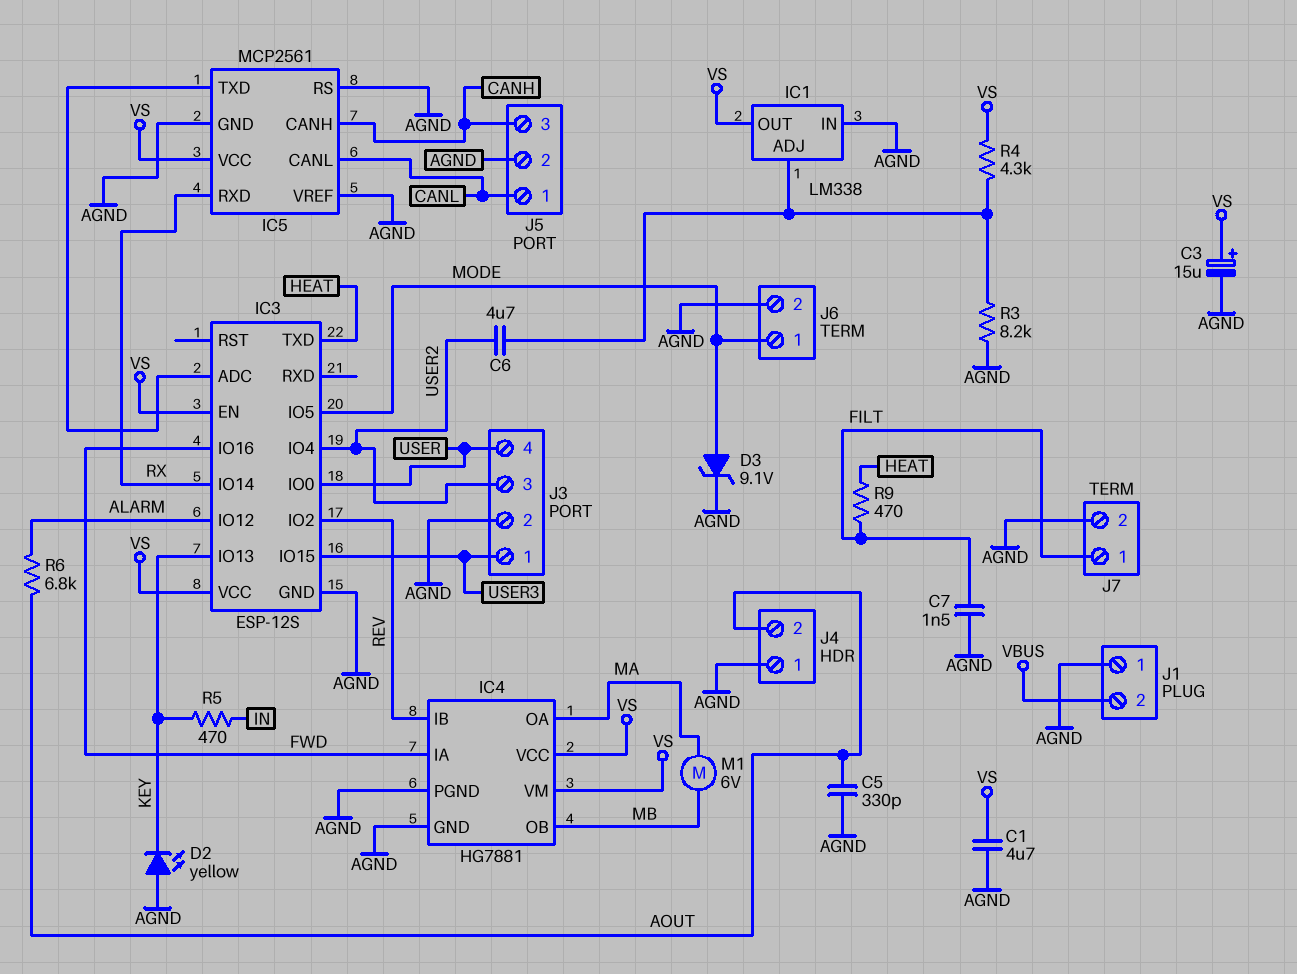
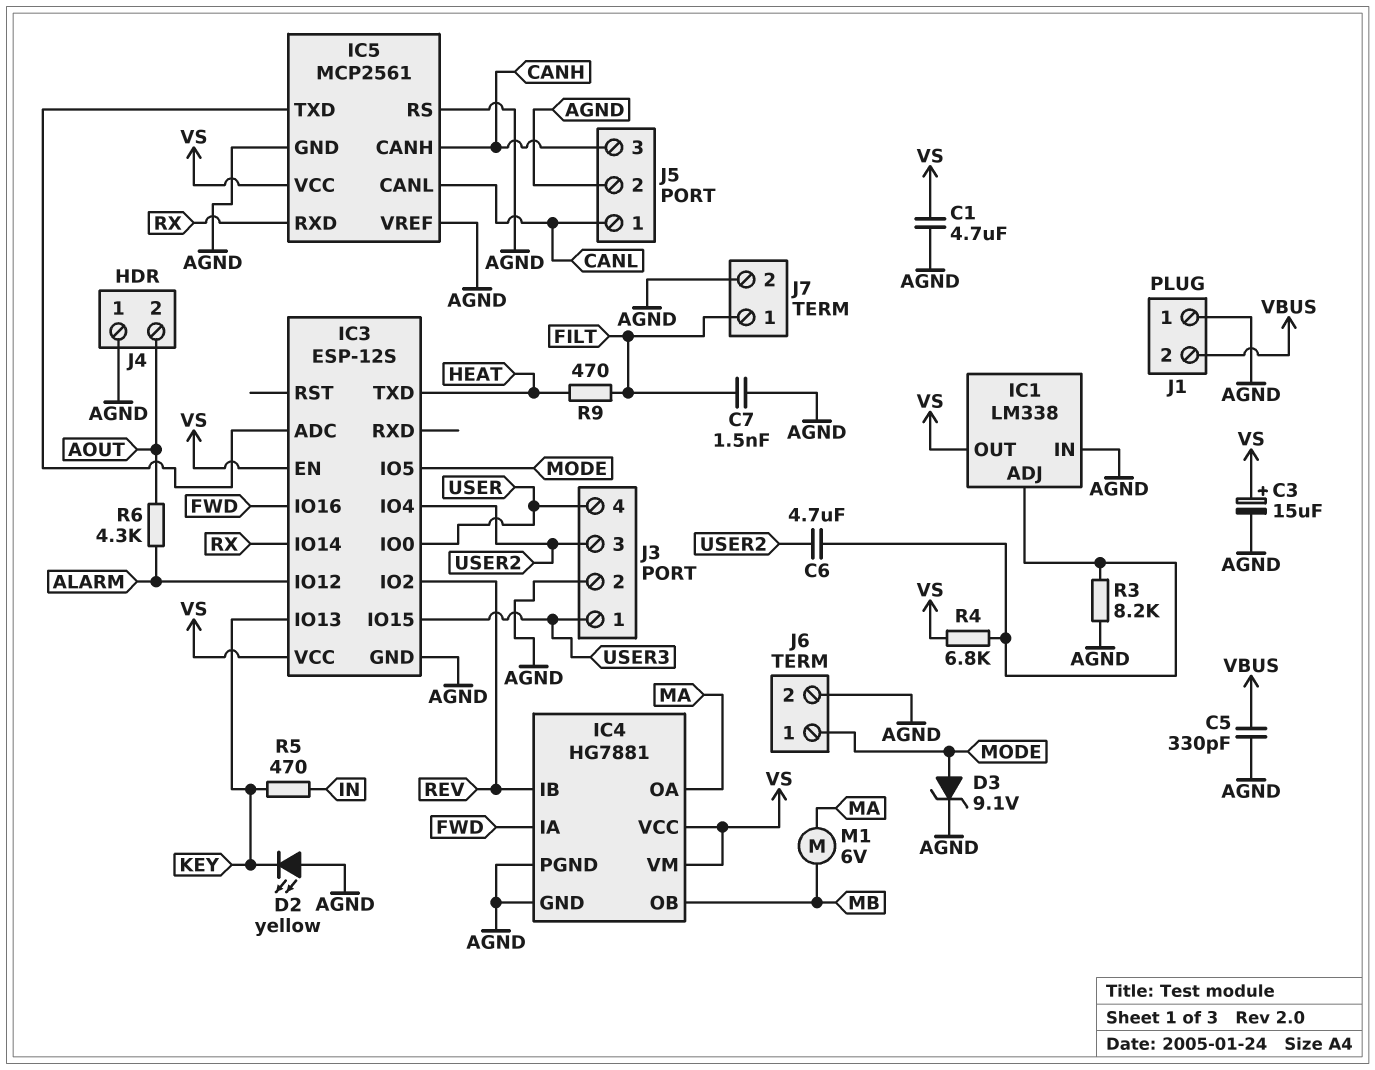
C5: 330pF (AGND, AOUT) -> 330pF (AGND, VBUS)
R4: 4.3k (IC1/ADJ, VS) -> 6.8k (IC1/ADJ, VS)
R6: 6.8k (ALARM, AOUT) -> 4.3k (ALARM, AOUT)

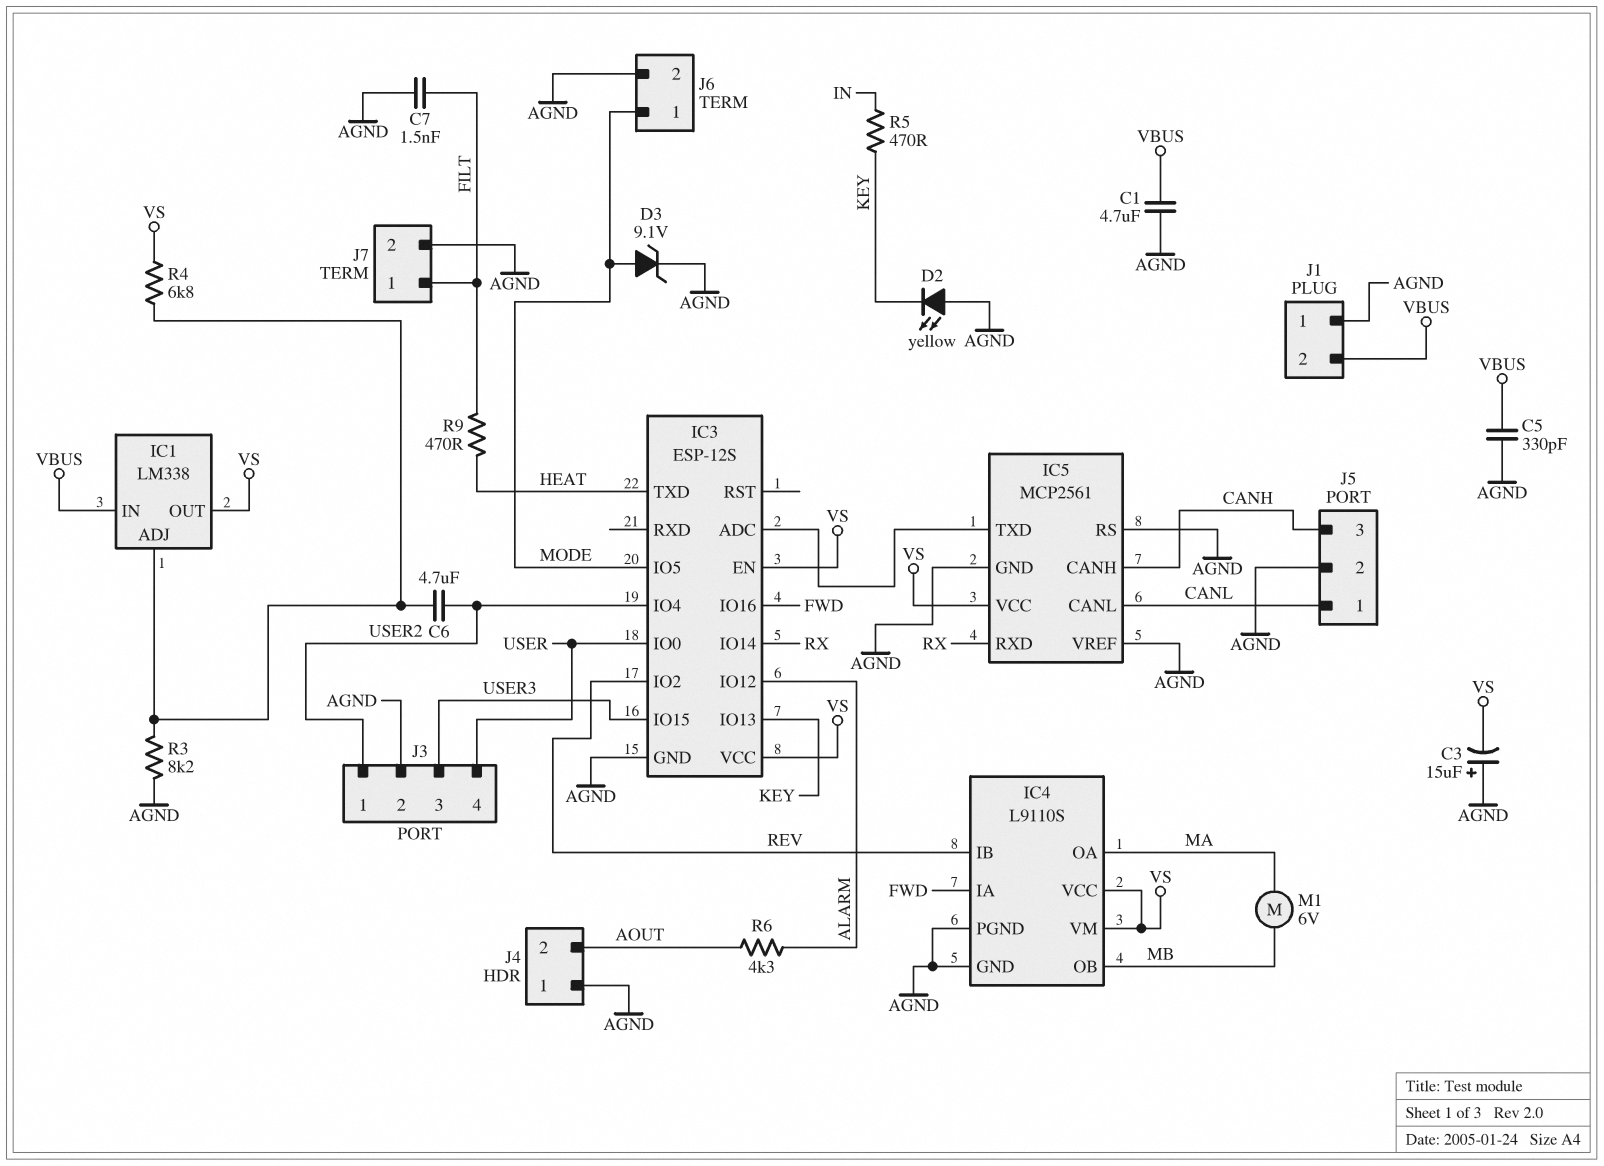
C1: 4.7uF (AGND, VS) -> 4.7uF (AGND, VBUS)
C3: 15uF (plus VS, minus AGND) -> 15uF (plus AGND, minus VS)
IC1 pin IN: AGND -> VBUS
IC4: HG7881 -> L9110S
J3 pin 1: USER3 -> USER2
J3 pin 3: USER2 -> USER3

